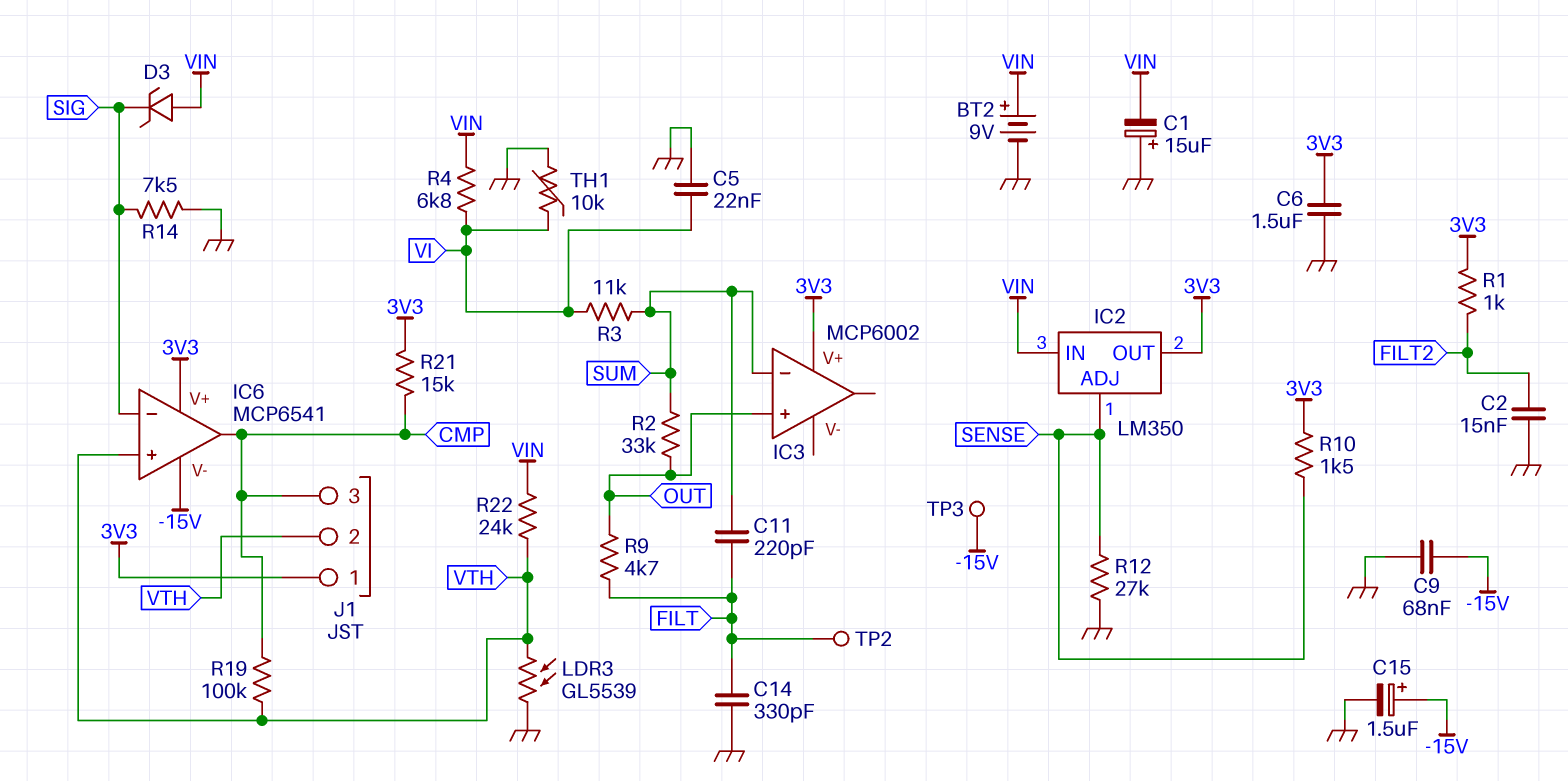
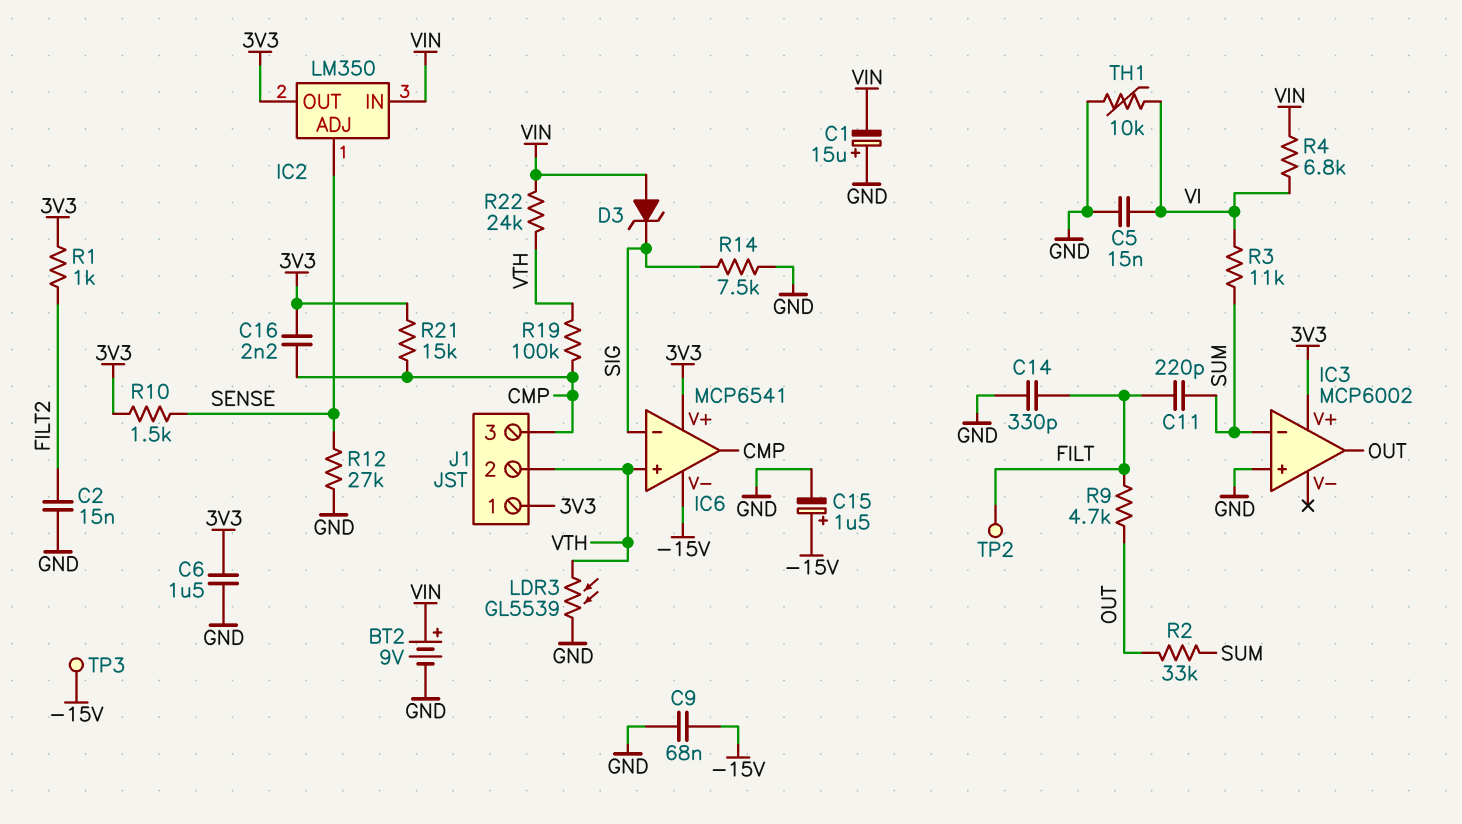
C5: 22nF (GND, VI) -> 15nF (GND, VI)
C16: none -> 2.2nF (3V3, CMP)
IC3 pin in+: OUT -> GND
IC3 pin out: none -> OUT

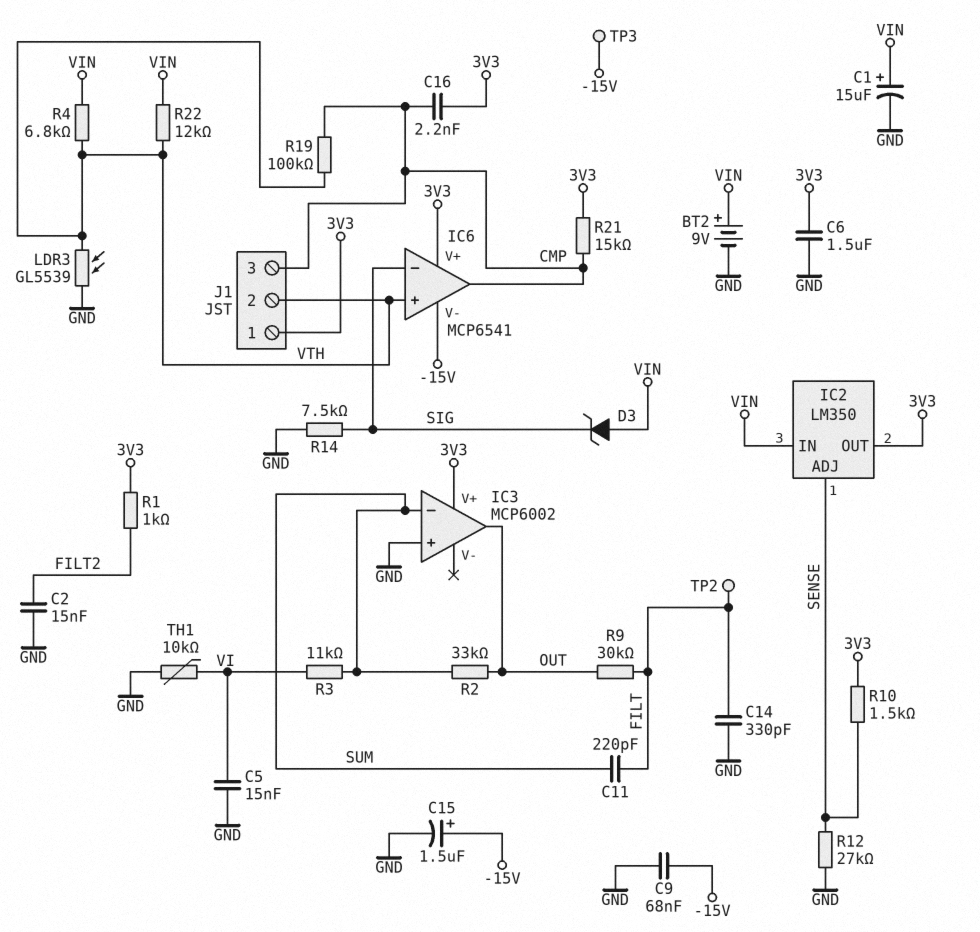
C1: 15uF (plus GND, minus VIN) -> 15uF (plus VIN, minus GND)
R4: 6.8k (VI, VIN) -> 6.8k (VIN, VTH)
R9: 4.7k (FILT, OUT) -> 30k (FILT, OUT)
R22: 24k (VIN, VTH) -> 12k (VIN, VTH)

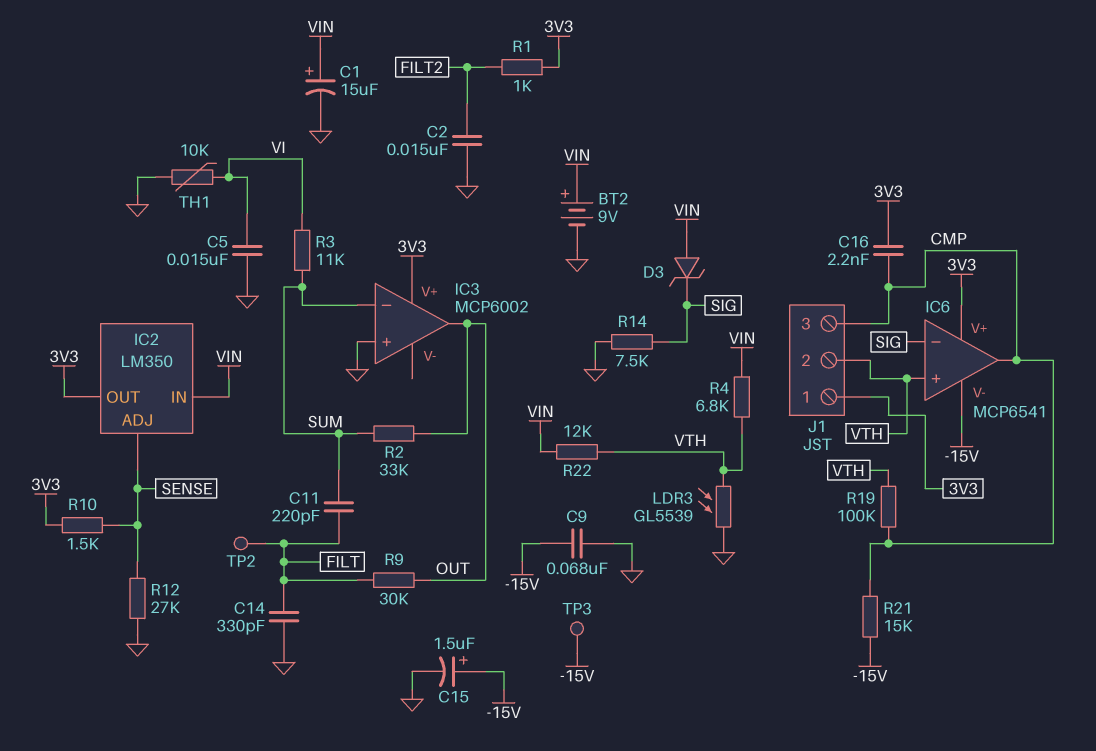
C6: 1.5uF (3V3, GND) -> none
R21: 15k (3V3, CMP) -> 15k (-15V, CMP)

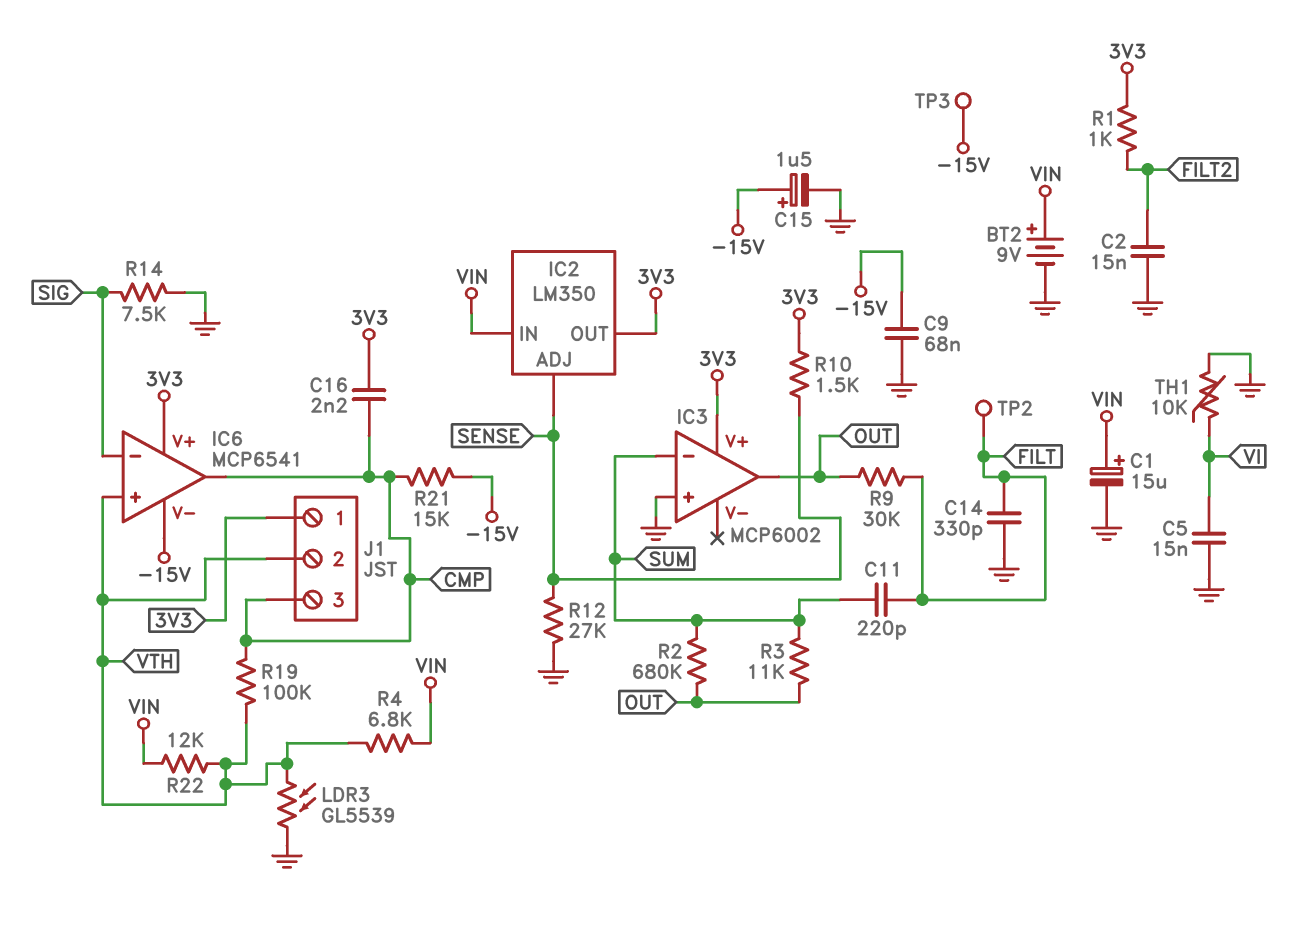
D3: zener (A VIN, K SIG) -> none
R2: 33k (OUT, SUM) -> 680k (OUT, SUM)
R3: 11k (SUM, VI) -> 11k (OUT, SUM)

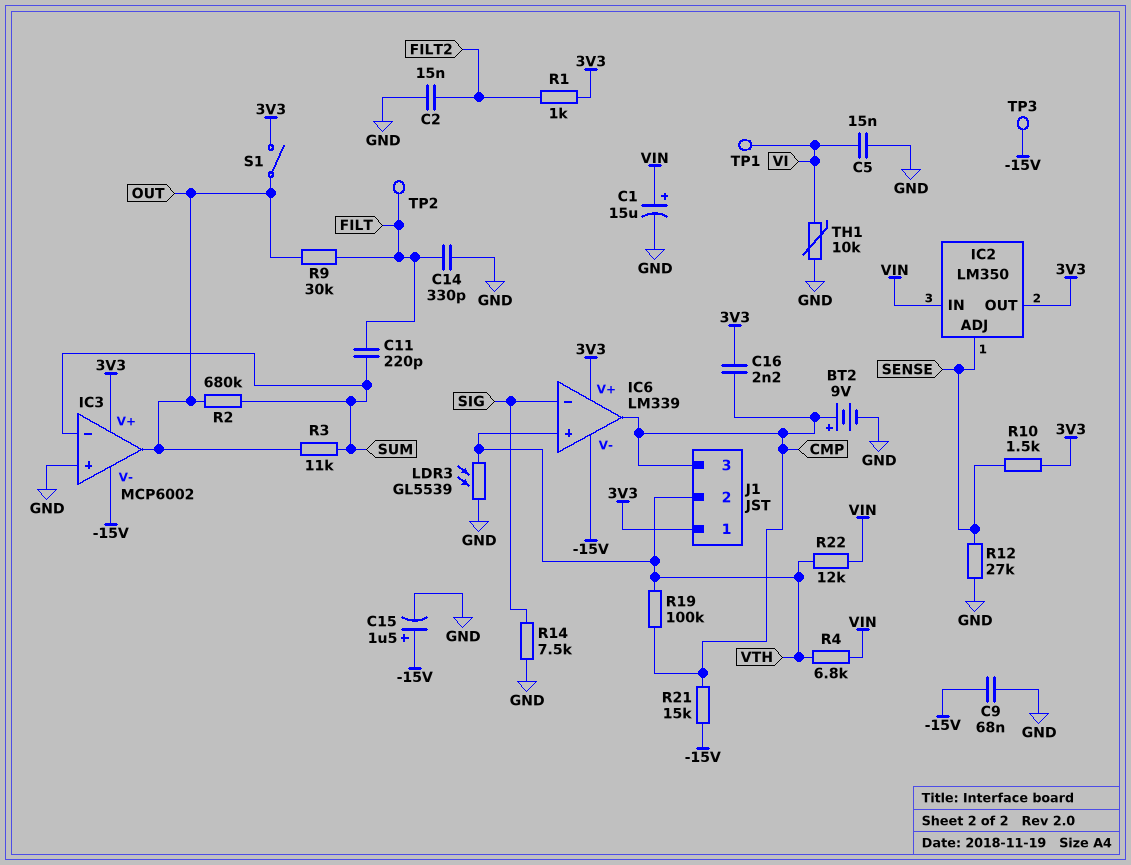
BT2: 9V (plus VIN, minus GND) -> 9V (plus CMP, minus GND)
IC3 pin V-: none -> -15V
IC6: MCP6541 -> LM339
S1: none -> switch (3V3, OUT)
TP1: none -> test point (VI)

